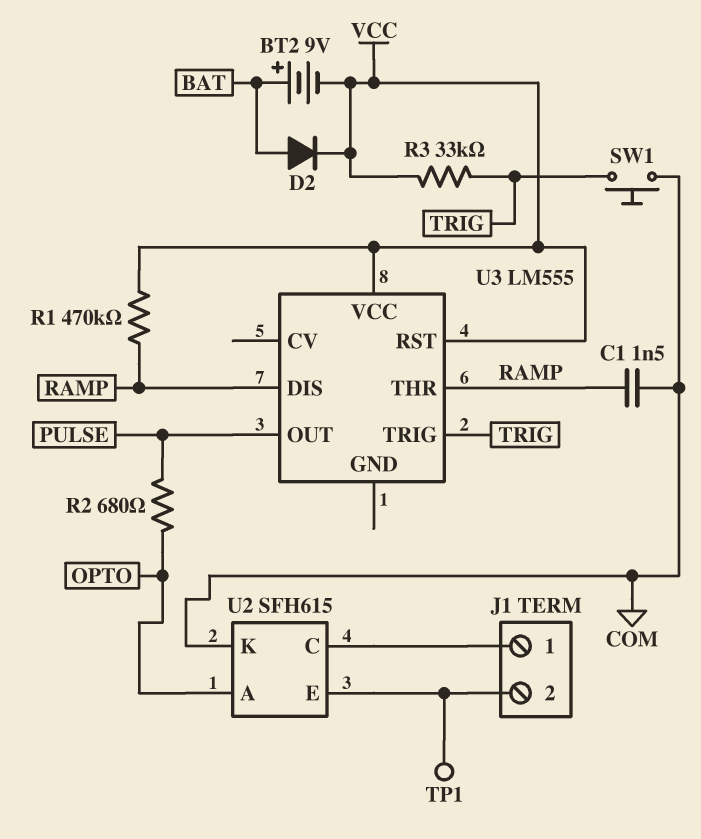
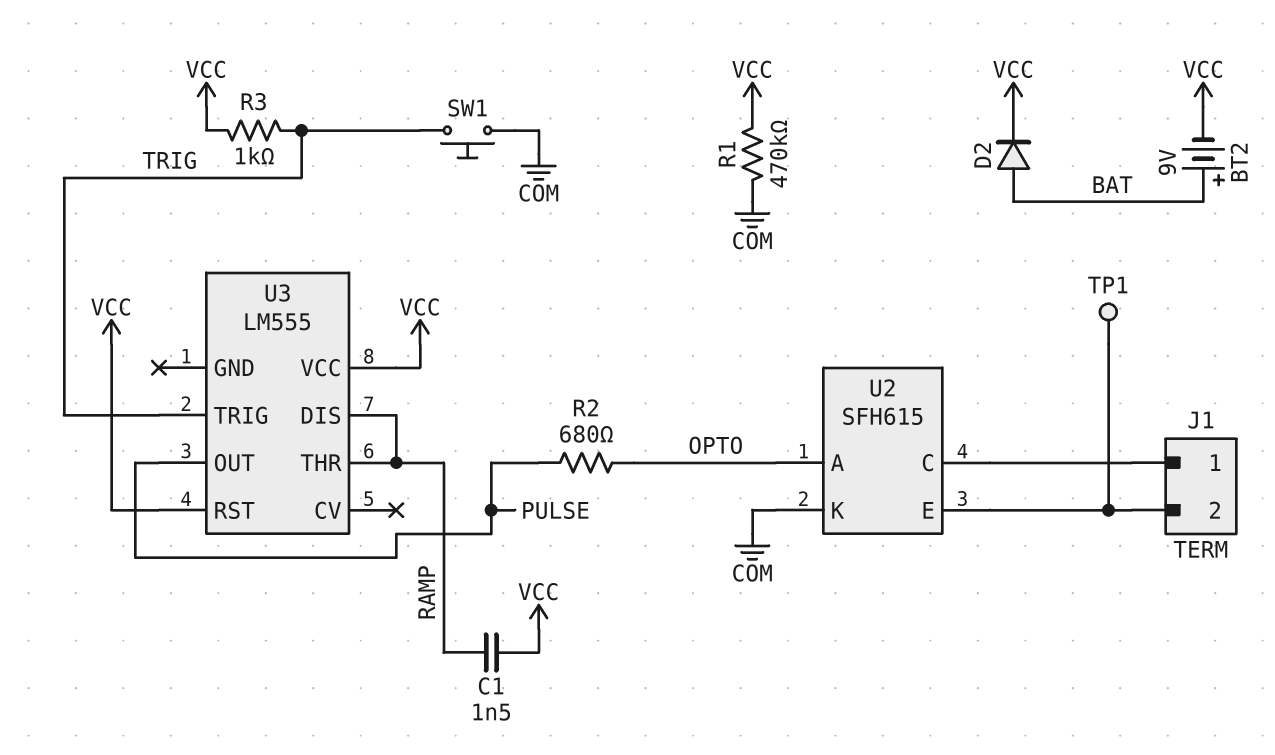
C1: 1.5nF (COM, RAMP) -> 1.5nF (RAMP, VCC)
R1: 470k (RAMP, VCC) -> 470k (COM, VCC)
R3: 33k (TRIG, VCC) -> 1k (TRIG, VCC)

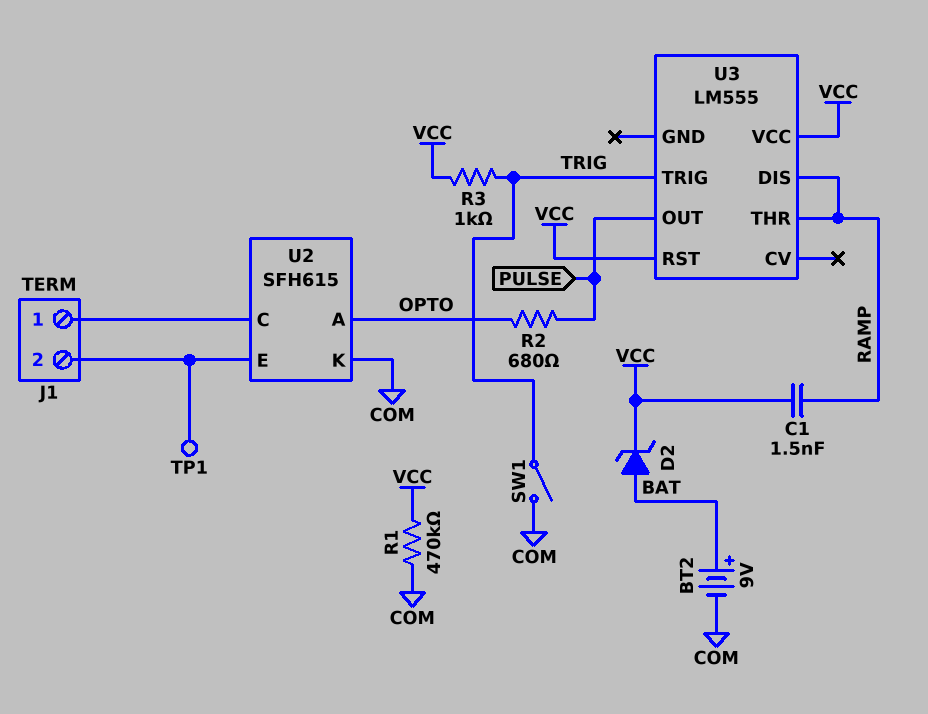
BT2: 9V (plus BAT, minus VCC) -> 9V (plus BAT, minus COM)
D2: diode (A BAT, K VCC) -> zener (A BAT, K VCC)
SW1: button (COM, TRIG) -> switch (COM, TRIG)

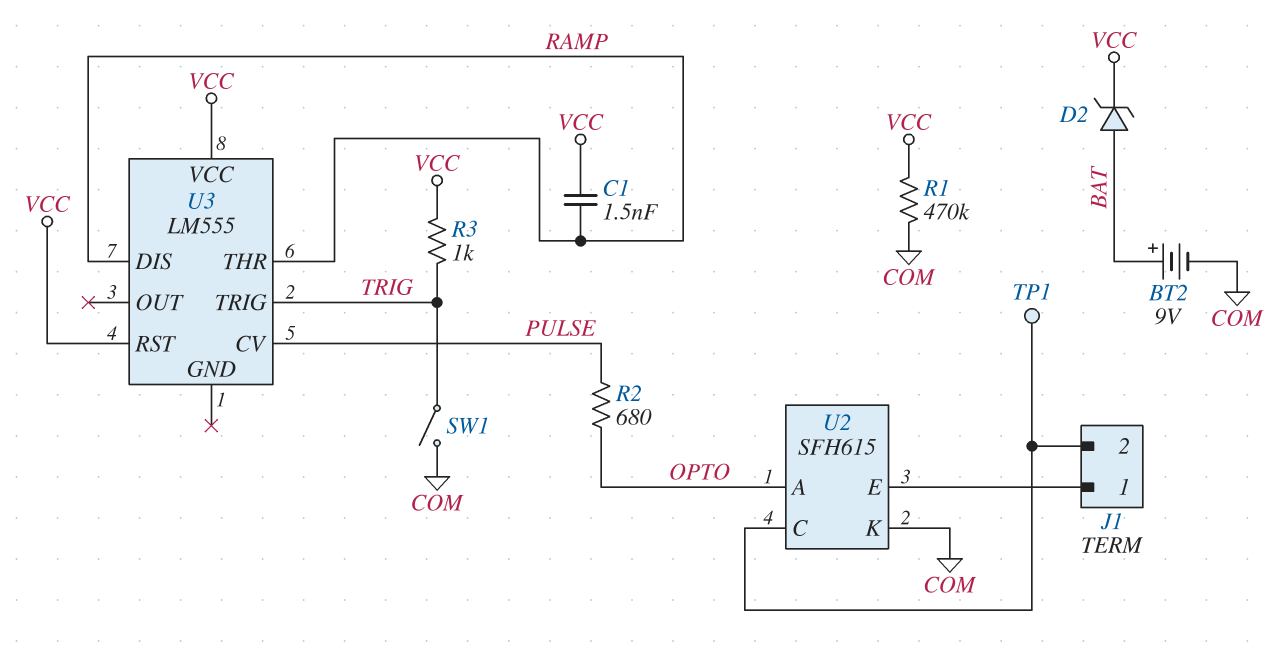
U2 pin C: J1/1 -> J1/2
U2 pin E: J1/2 -> J1/1
U3 pin CV: none -> PULSE
U3 pin OUT: PULSE -> none

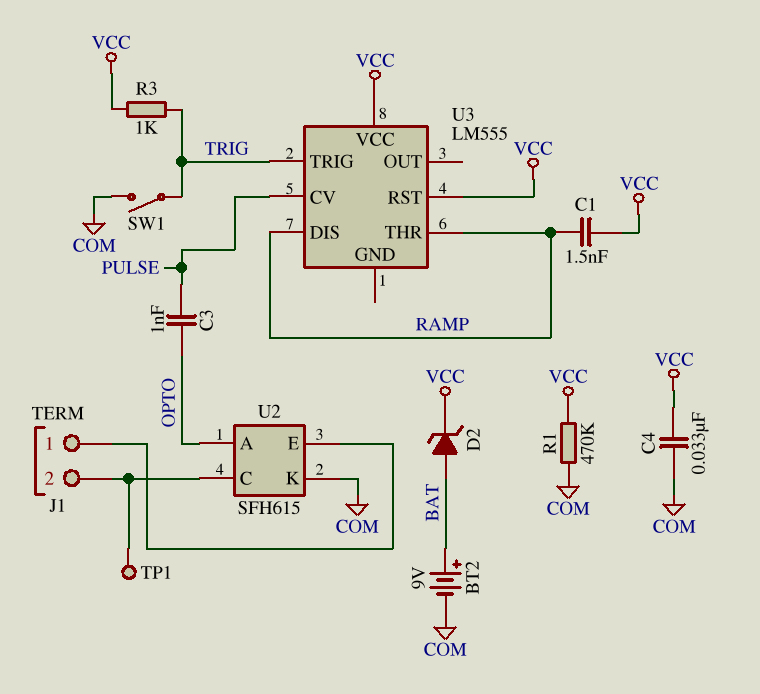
C3: none -> 1nF (OPTO, PULSE)
C4: none -> 33nF (COM, VCC)
R2: 680 (OPTO, PULSE) -> none

